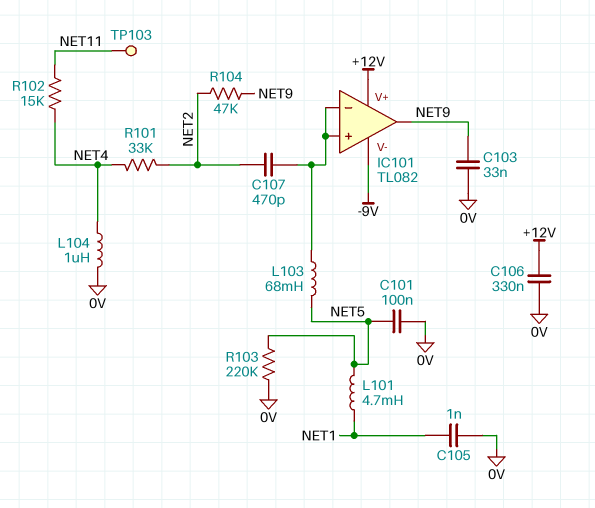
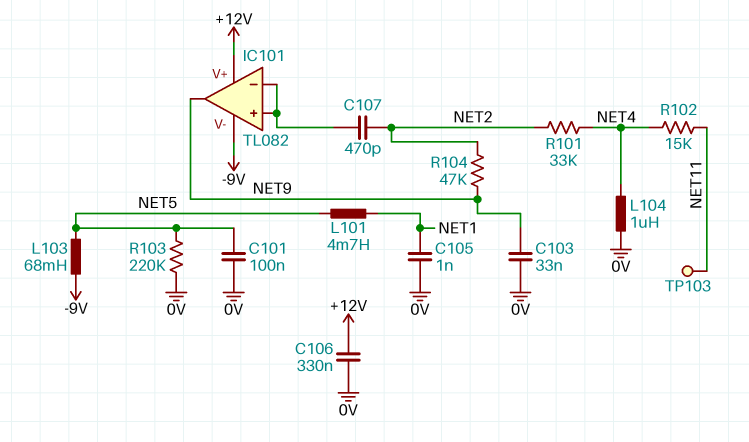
L103: 68mH (IC101/in+, NET5) -> 68mH (-9V, NET5)

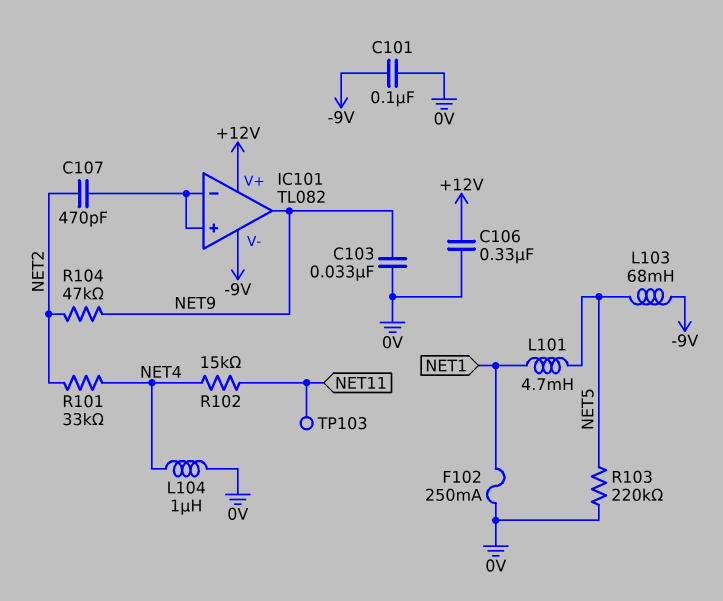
C101: 100nF (0V, NET5) -> 100nF (-9V, 0V)
C105: 1nF (0V, NET1) -> none
F102: none -> 250mA (0V, NET1)

